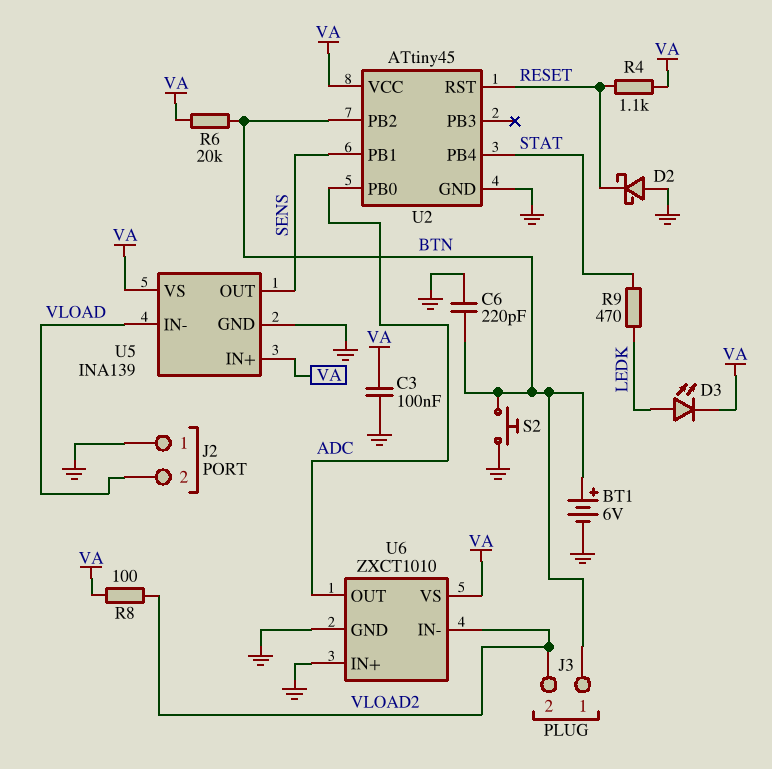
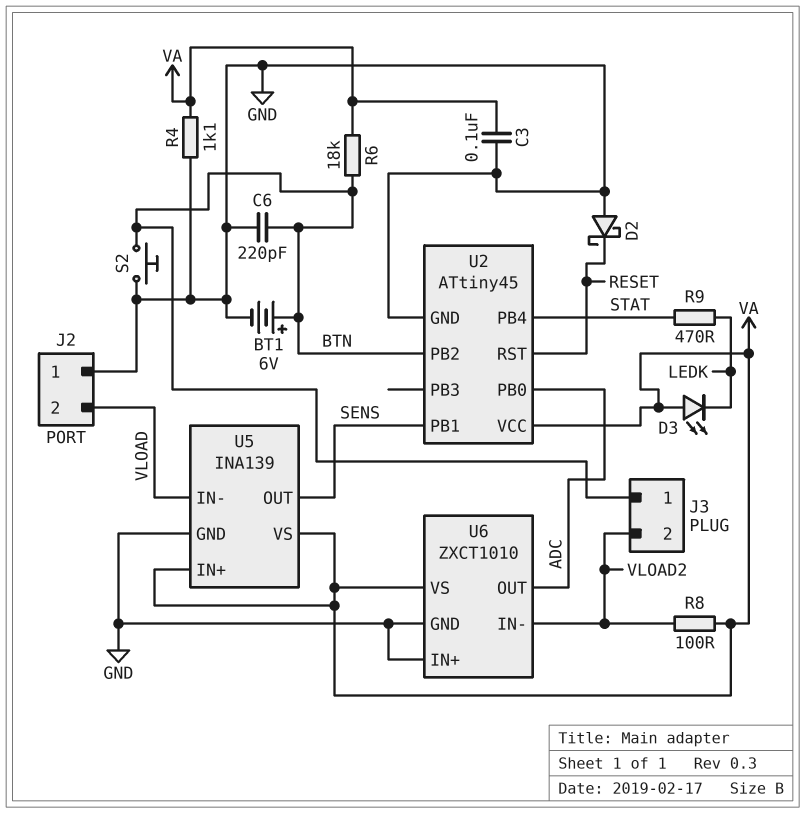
D3: LED (A LEDK, K VA) -> LED (A VA, K LEDK)
R4: 1.1k (RESET, VA) -> 1.1k (GND, VA)
R6: 20k (BTN, VA) -> 18k (BTN, VA)

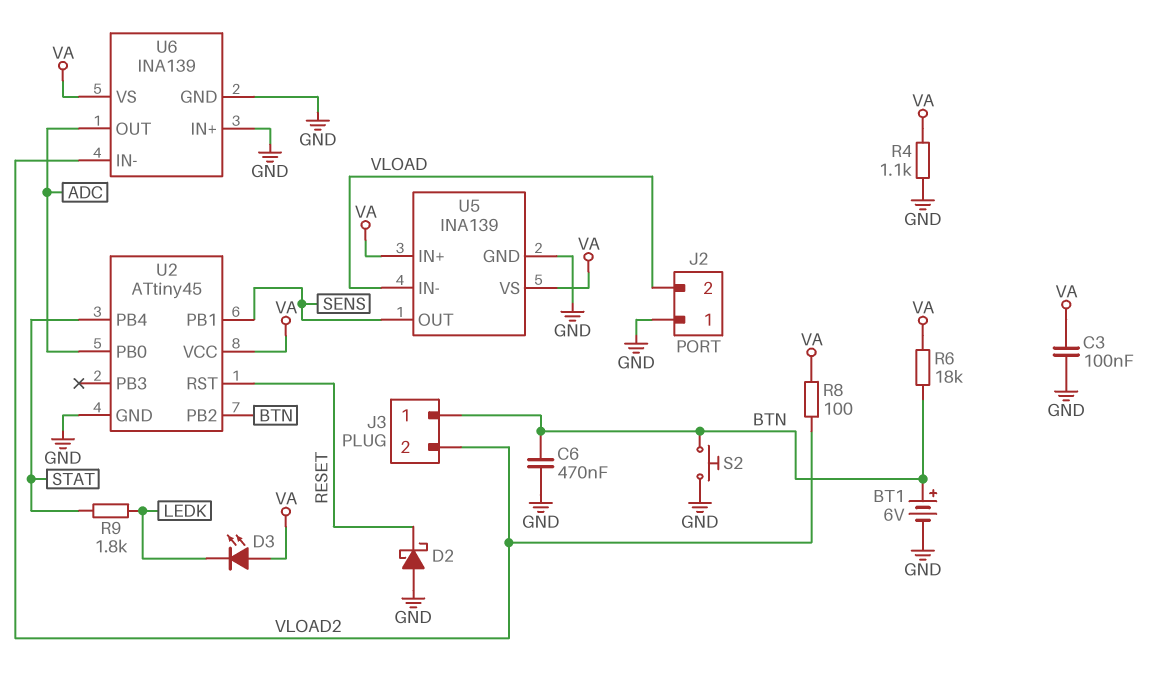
C6: 220pF (BTN, GND) -> 470nF (BTN, GND)
R9: 470 (LEDK, STAT) -> 1.8k (LEDK, STAT)
U6: ZXCT1010 -> INA139

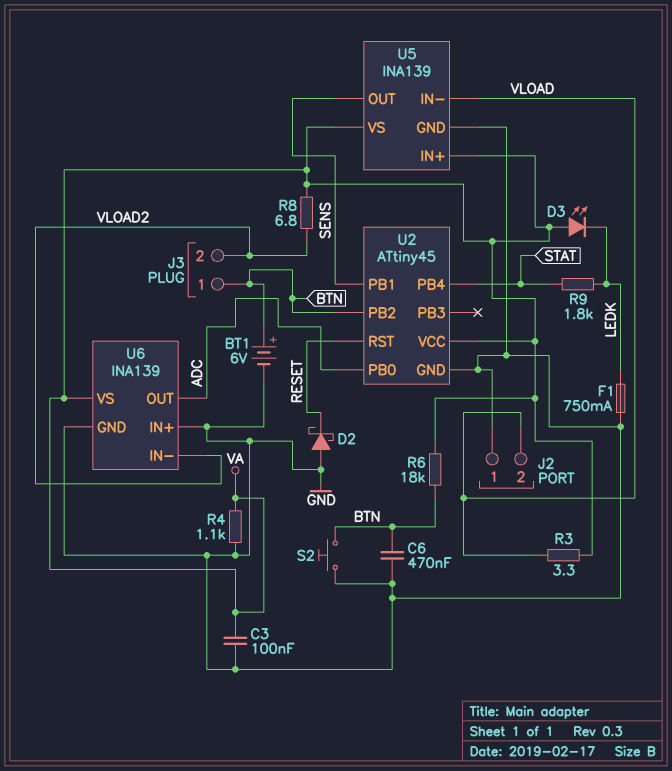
F1: none -> 750mA (GND, LEDK)
R3: none -> 3.3 (VA, VLOAD)
R8: 100 (VA, VLOAD2) -> 6.8 (VA, VLOAD2)

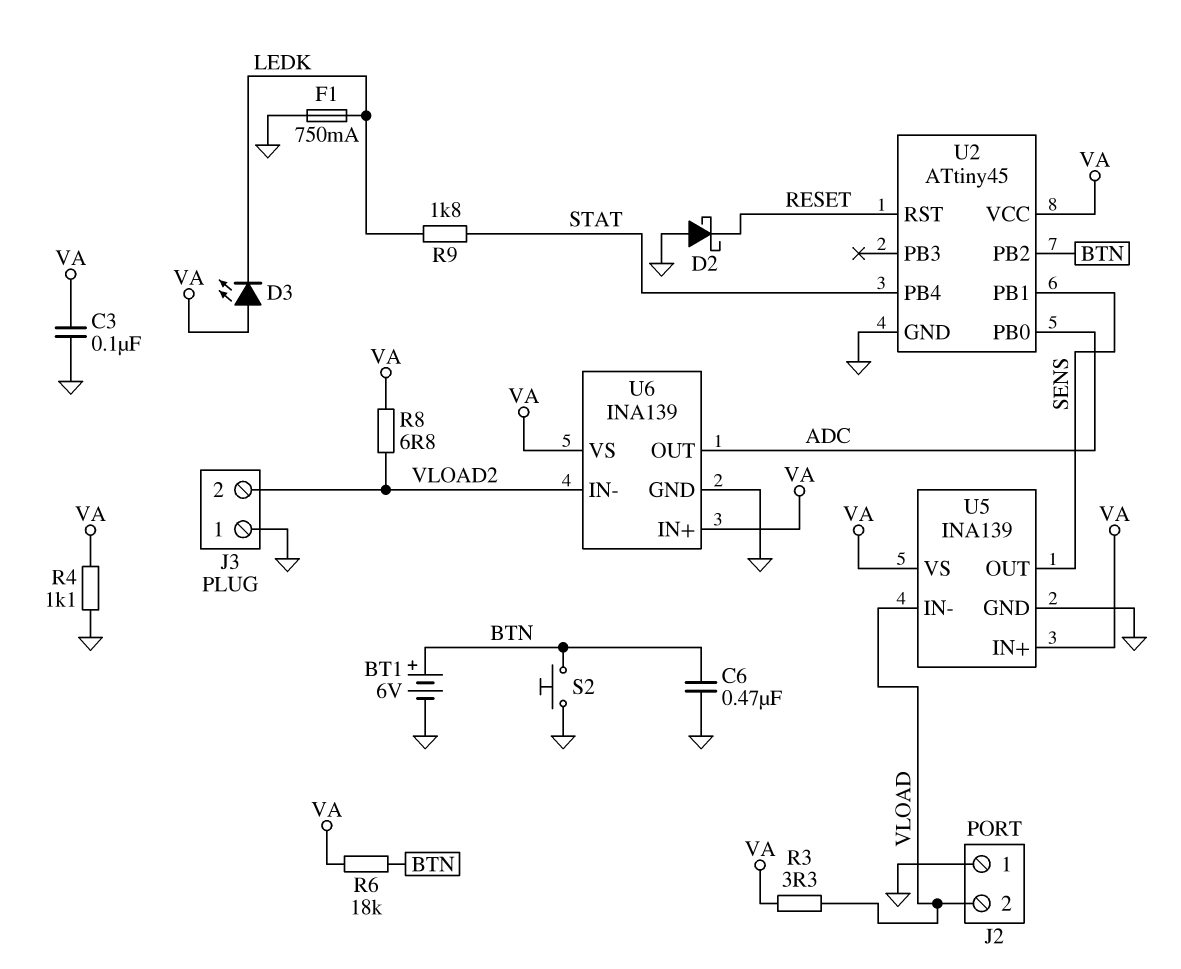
J3 pin 1: BTN -> GND
U6 pin IN+: GND -> VA

